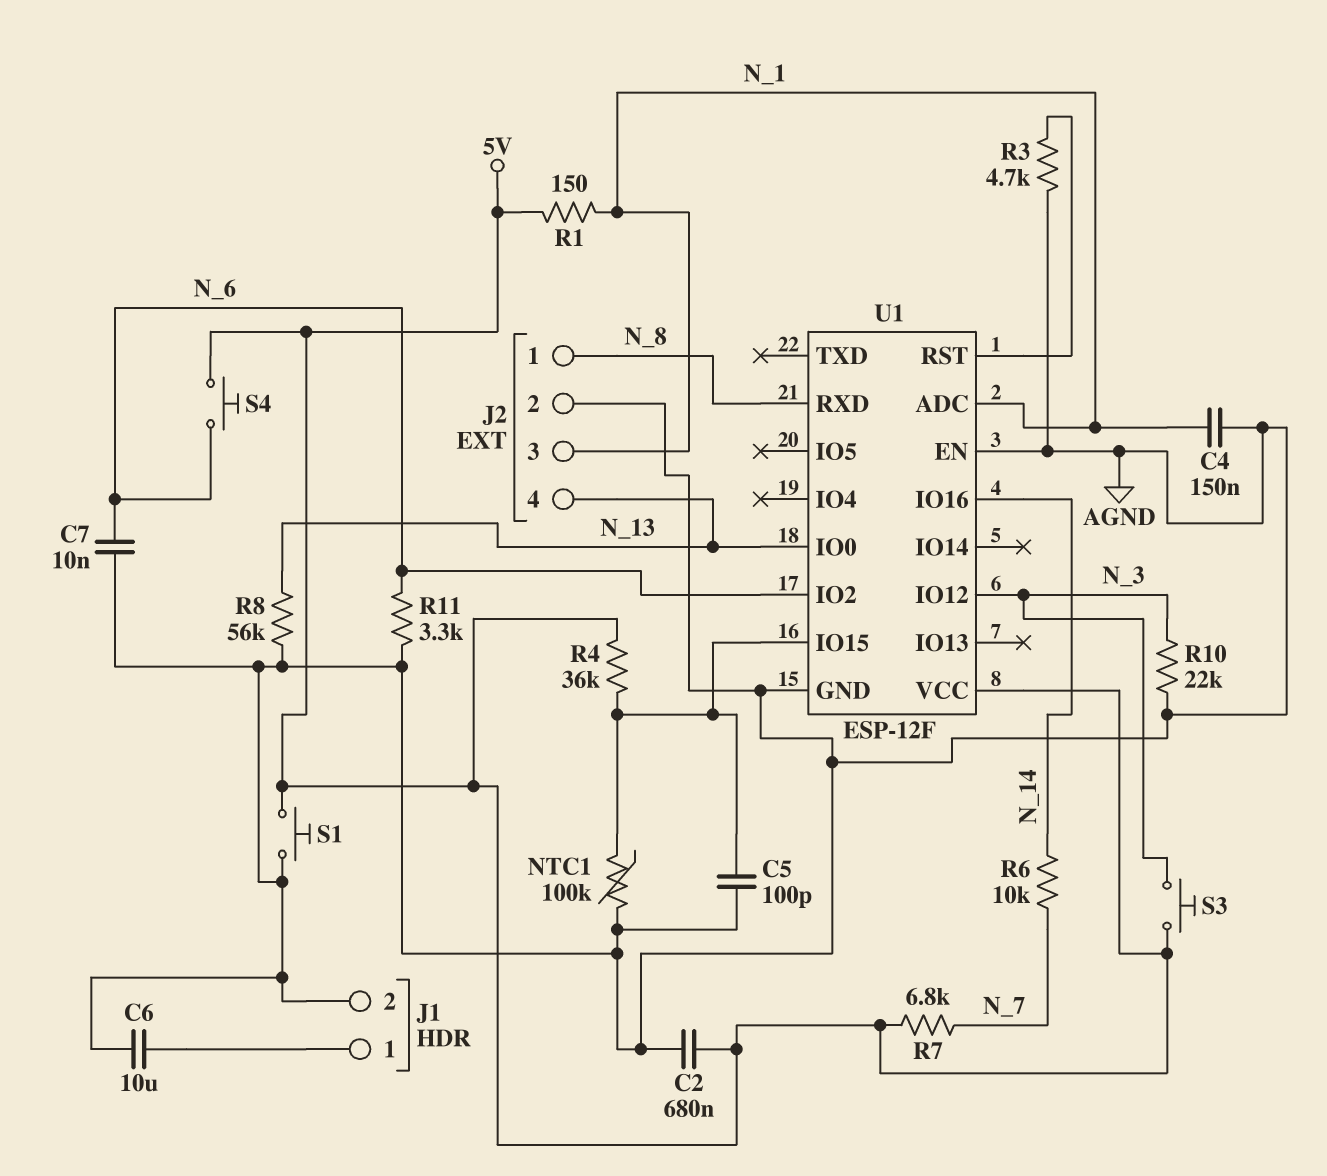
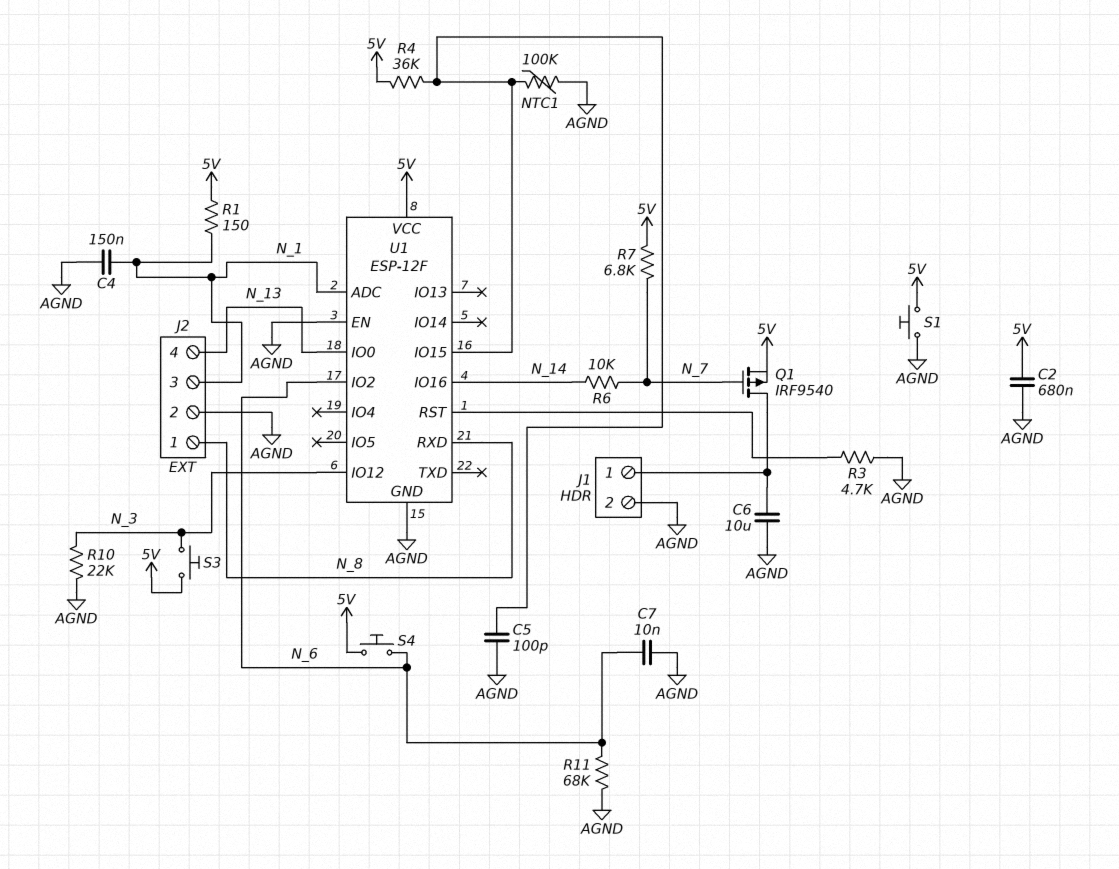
Q1: none -> PMOS IRF9540 (G N_7, D J1/1, S 5V)
R8: 56k (AGND, N_13) -> none
R11: 3.3k (AGND, N_6) -> 68k (AGND, N_6)

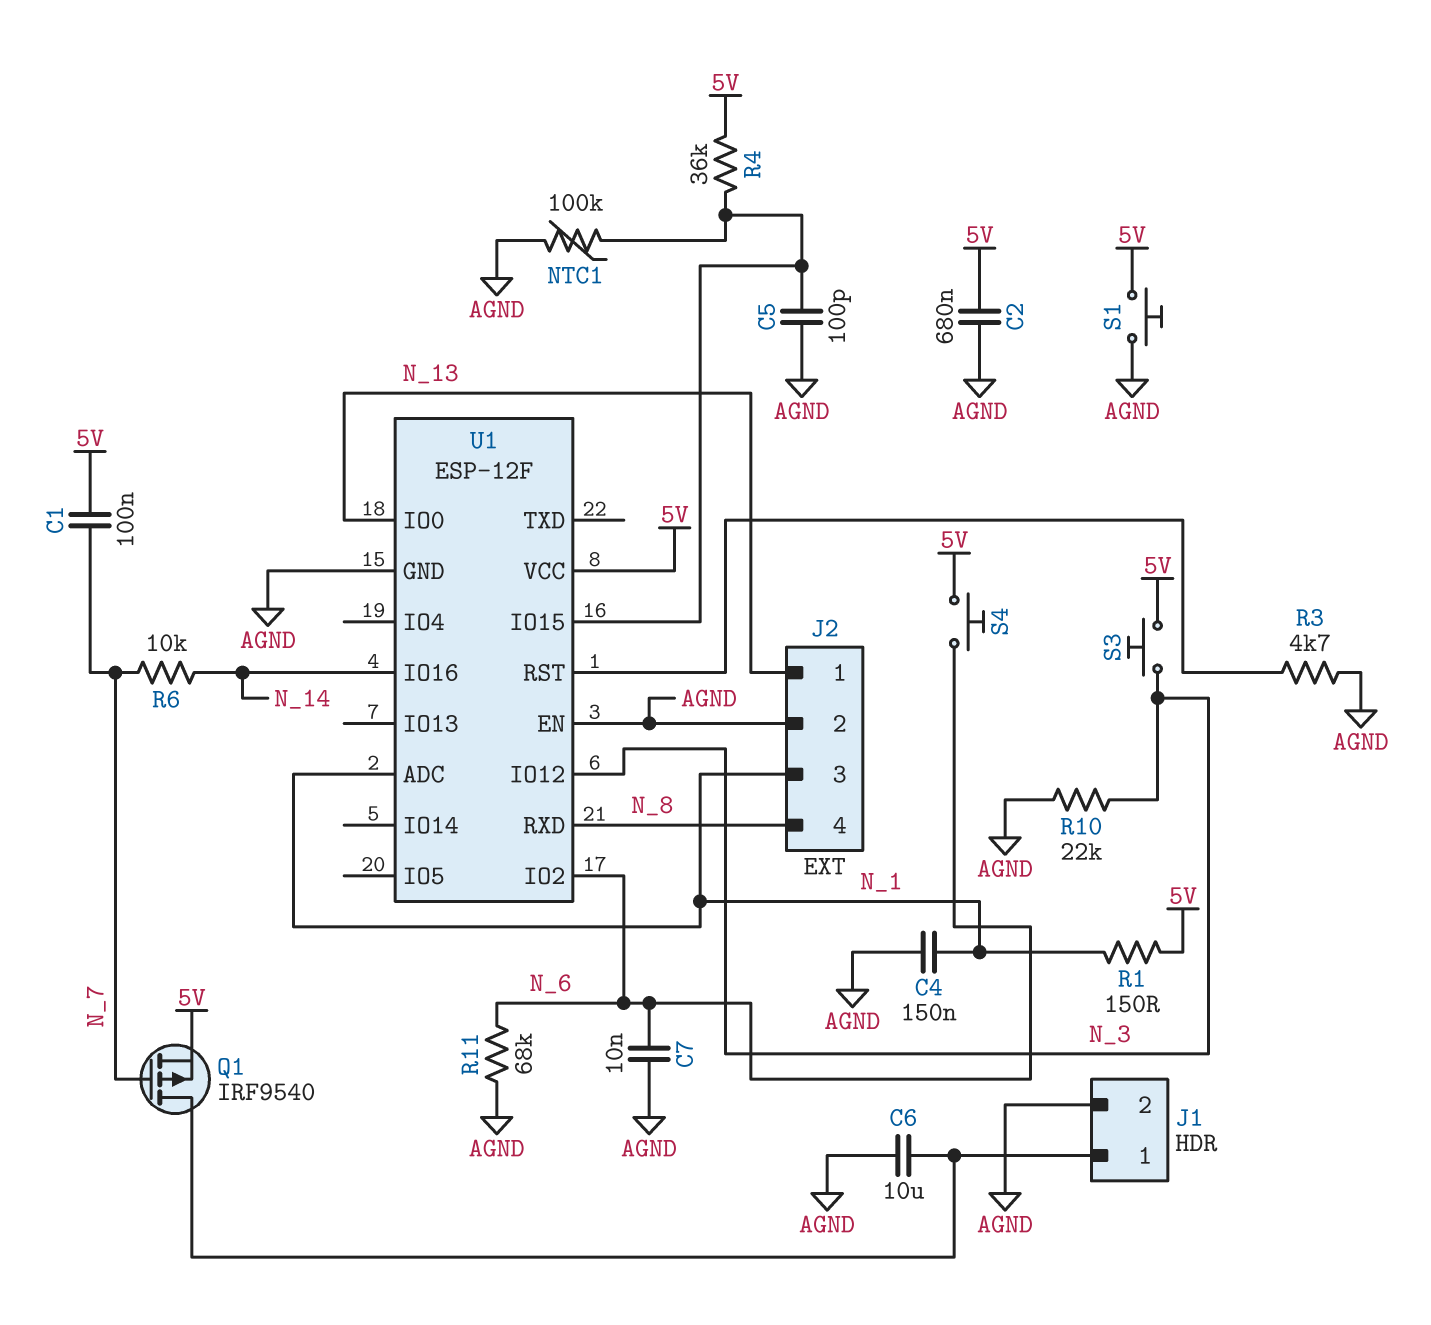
C1: none -> 100nF (5V, N_7)
J2 pin 1: N_8 -> N_13
J2 pin 4: N_13 -> N_8
R7: 6.8k (5V, N_7) -> none

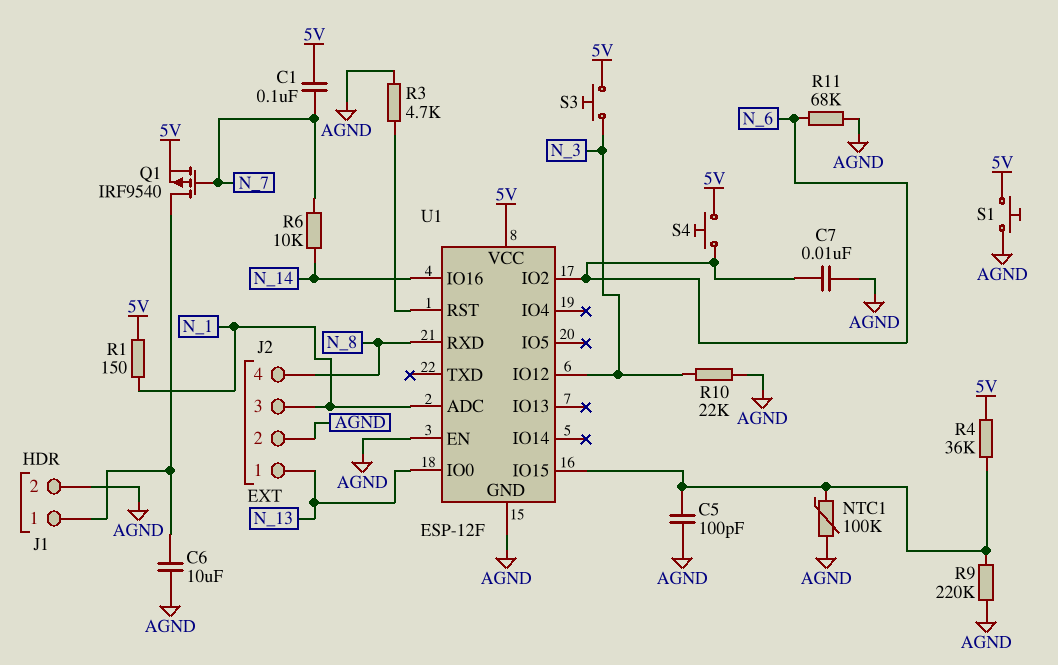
C2: 680nF (5V, AGND) -> none
C4: 150nF (AGND, N_1) -> none
R9: none -> 220k (AGND, U1/IO15)

